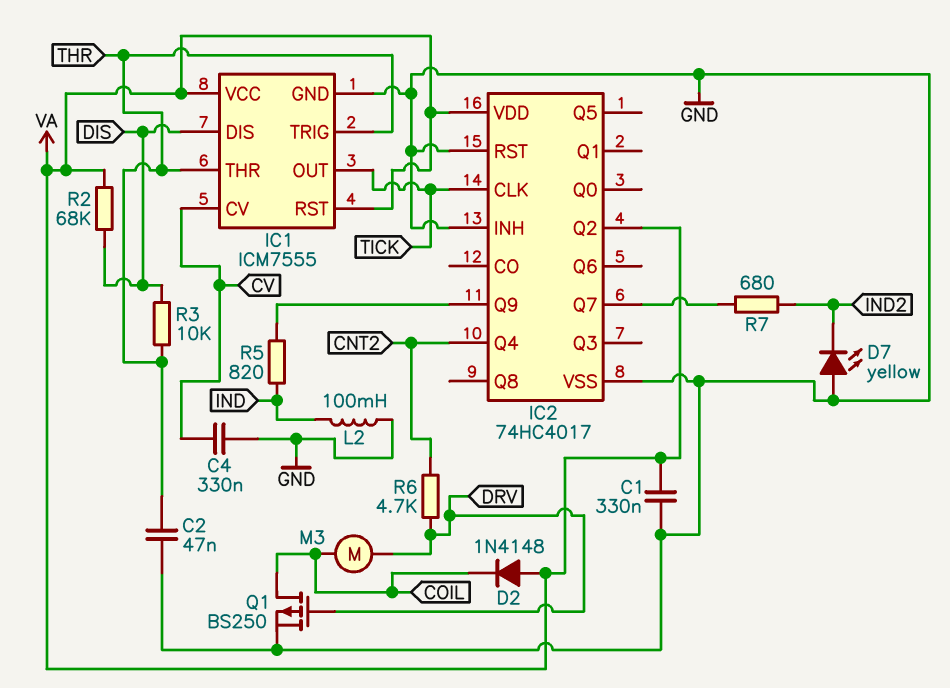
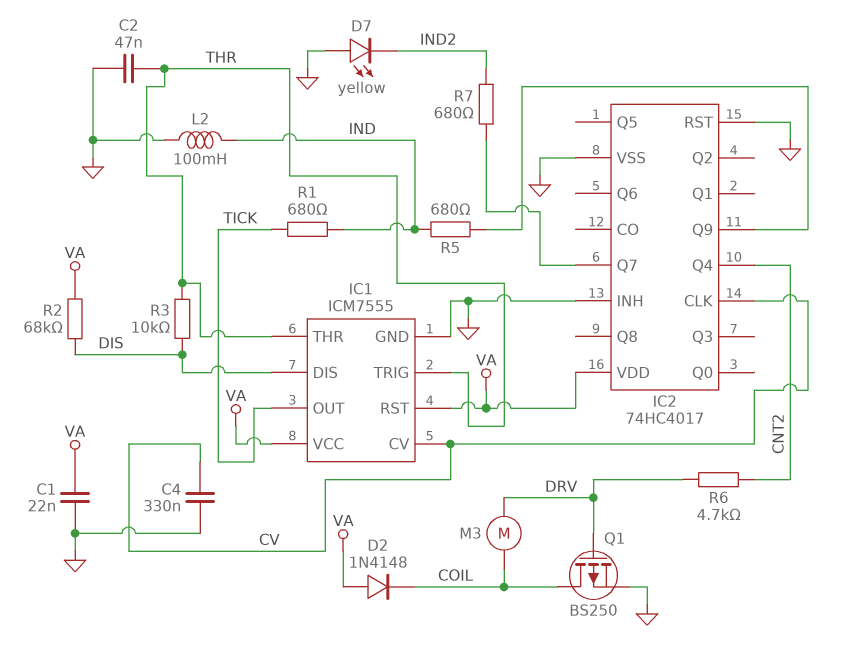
C1: 330nF (GND, VA) -> 22nF (GND, VA)
IC2 pin CLK: TICK -> CV
IC2 pin Q2: VA -> none
R1: none -> 680 (IND, TICK)
R5: 820 (IC2/Q9, IND) -> 680 (IC2/Q9, IND)

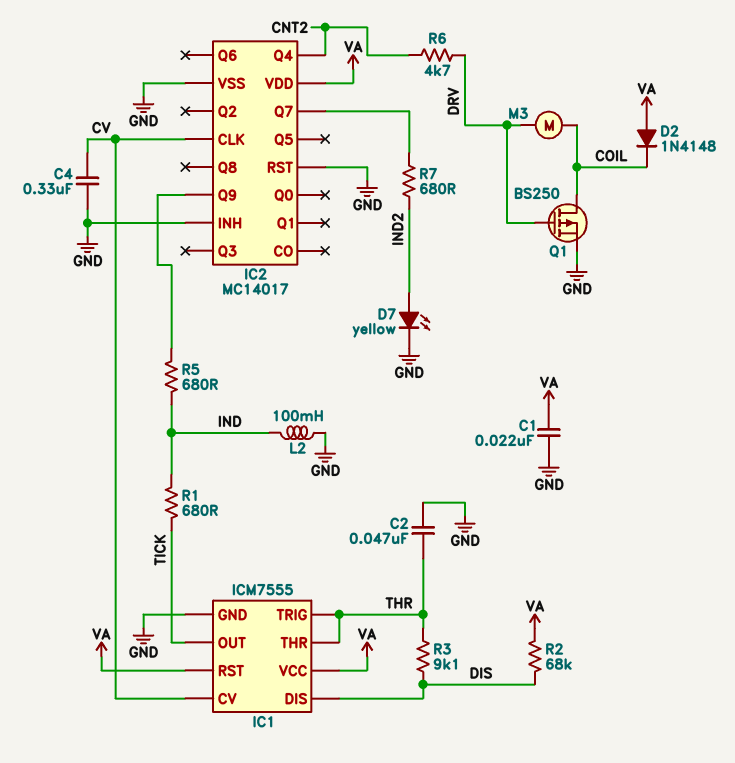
D7: LED yellow (A GND, K IND2) -> LED yellow (A IND2, K GND)
IC2: 74HC4017 -> MC14017
R3: 10k (DIS, THR) -> 9.1k (DIS, THR)

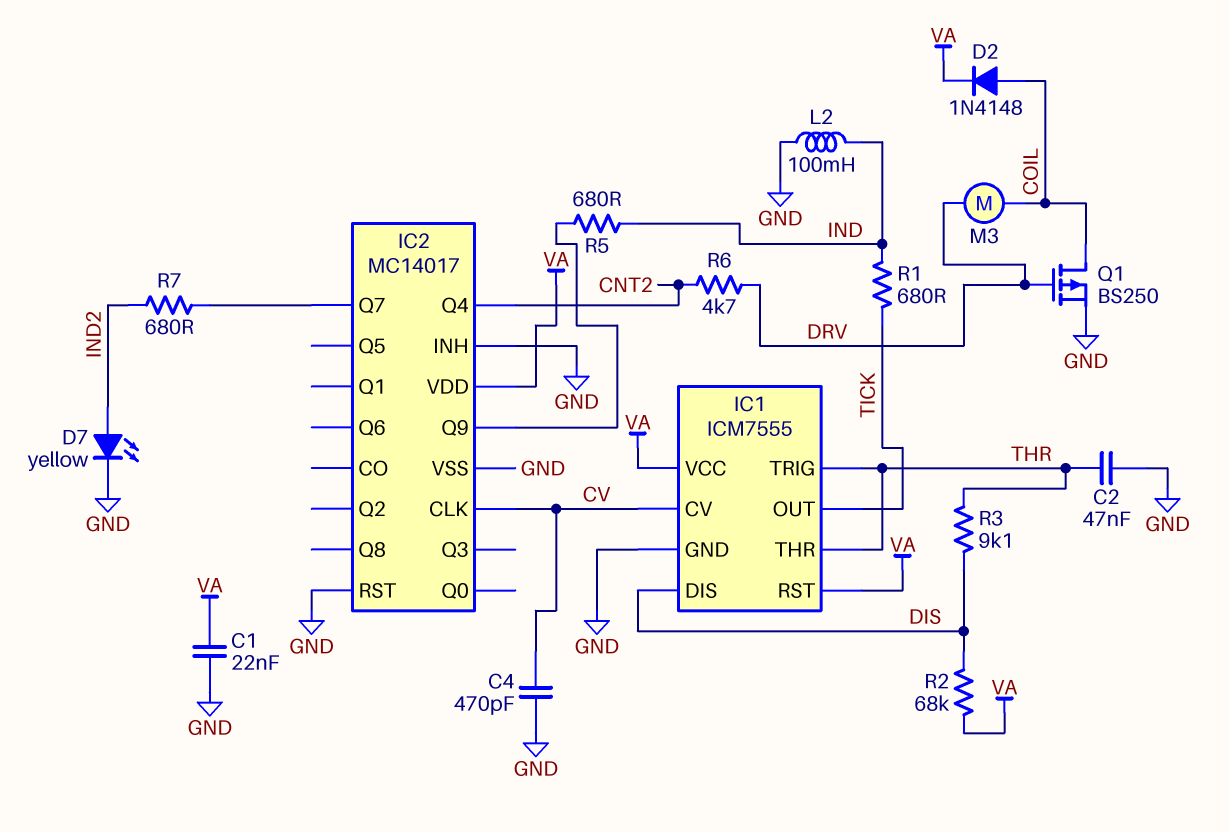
C4: 330nF (CV, GND) -> 470pF (CV, GND)
D2: diode 1N4148 (A VA, K COIL) -> diode 1N4148 (A COIL, K VA)

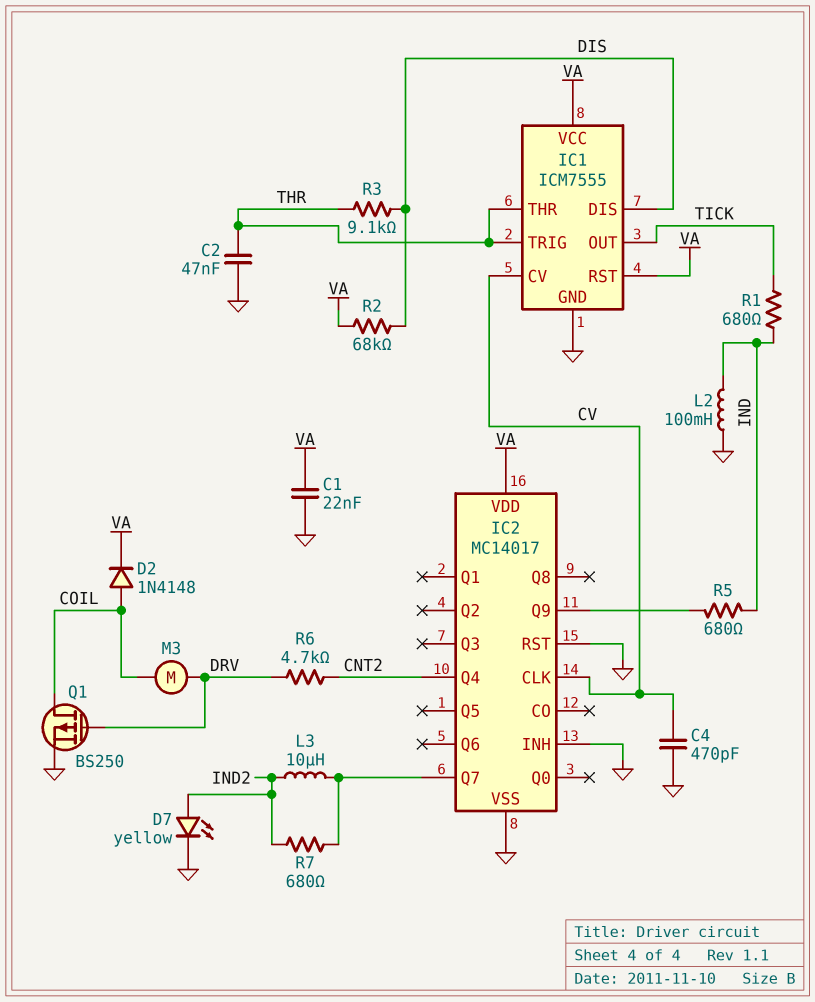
L3: none -> 10uH (IC2/Q7, IND2)

